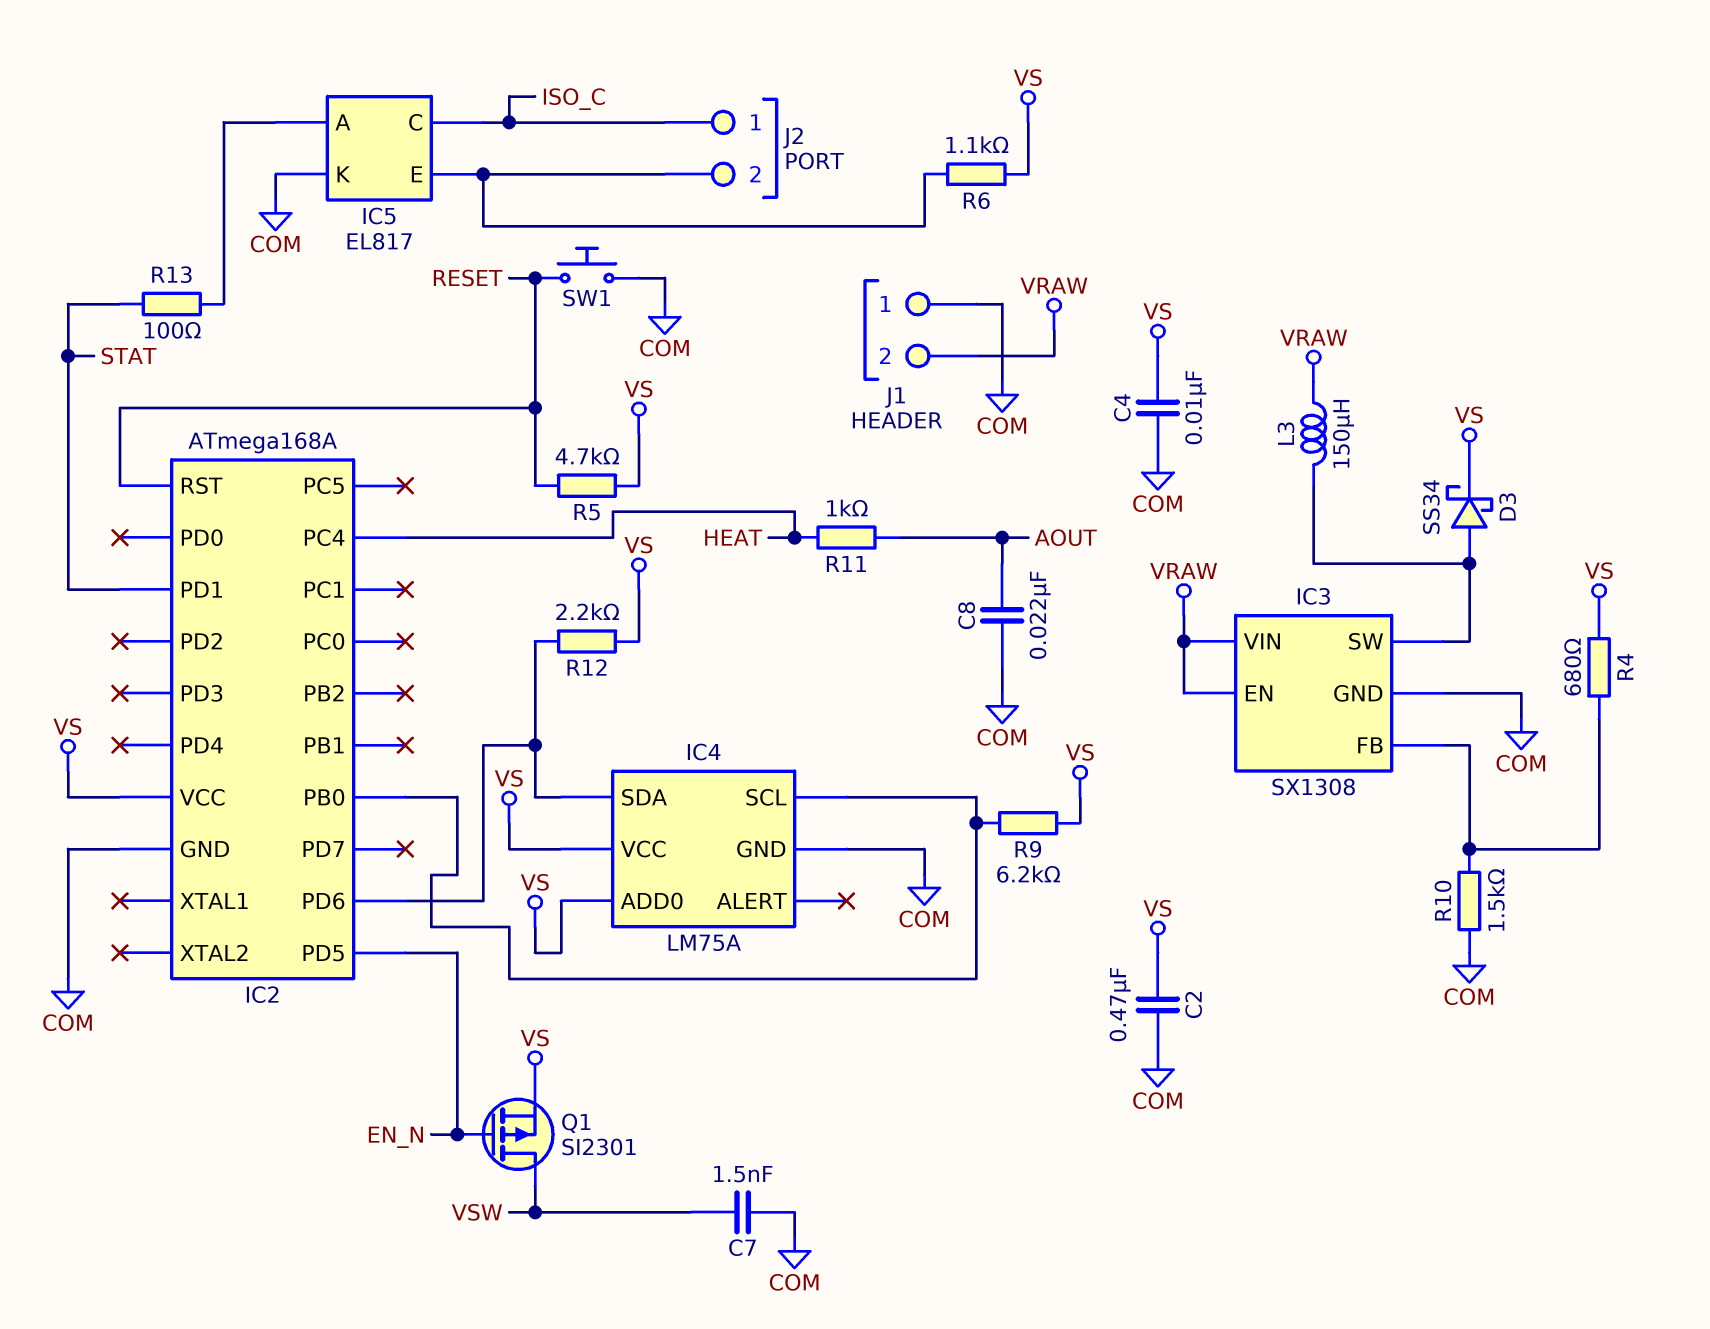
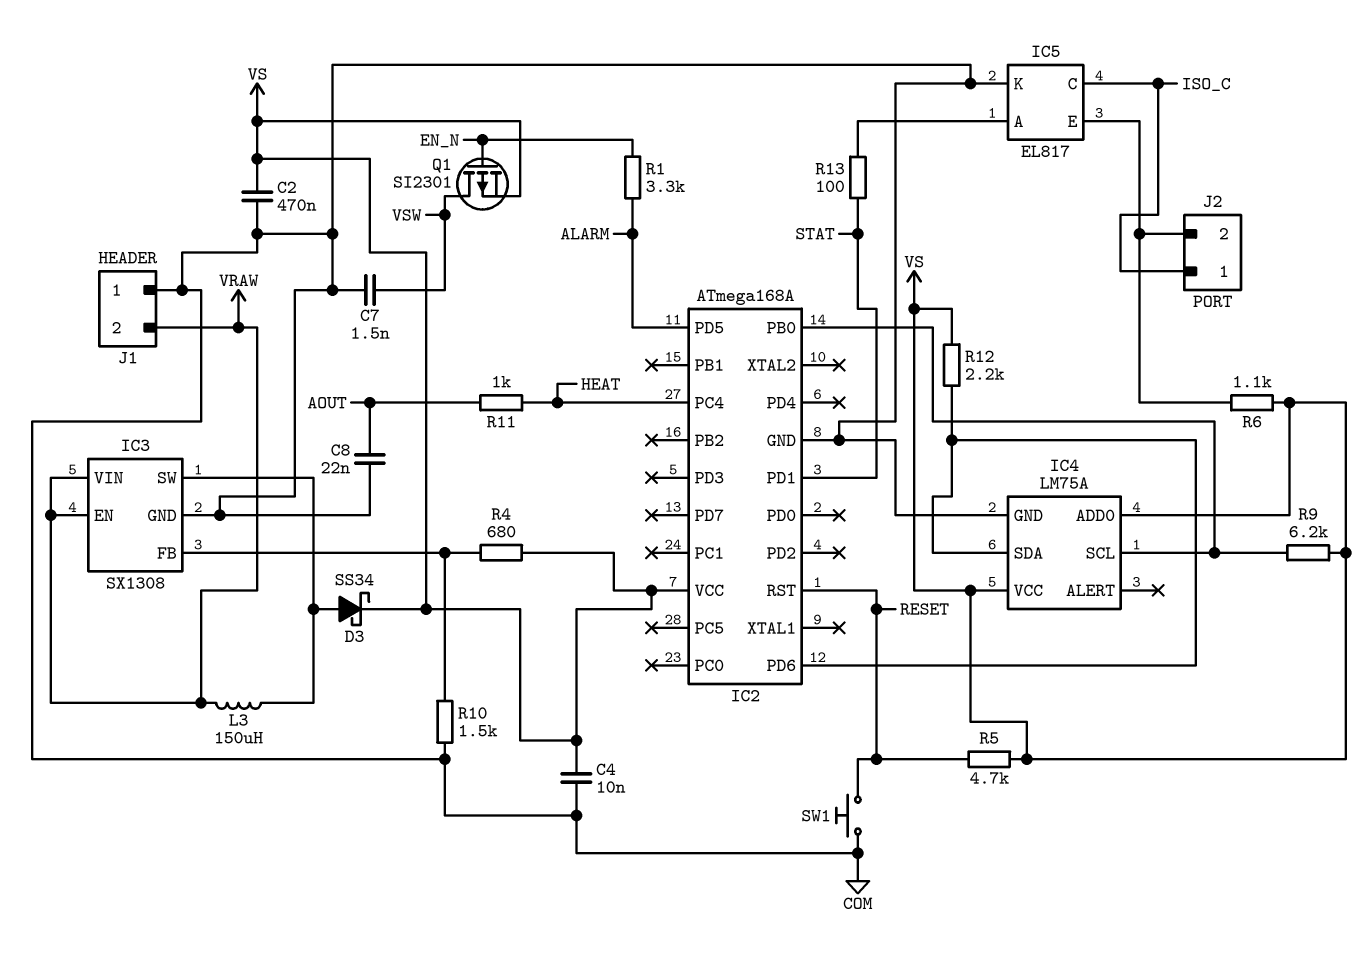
IC2 pin PD5: EN_N -> ALARM
R1: none -> 3.3k (ALARM, EN_N)

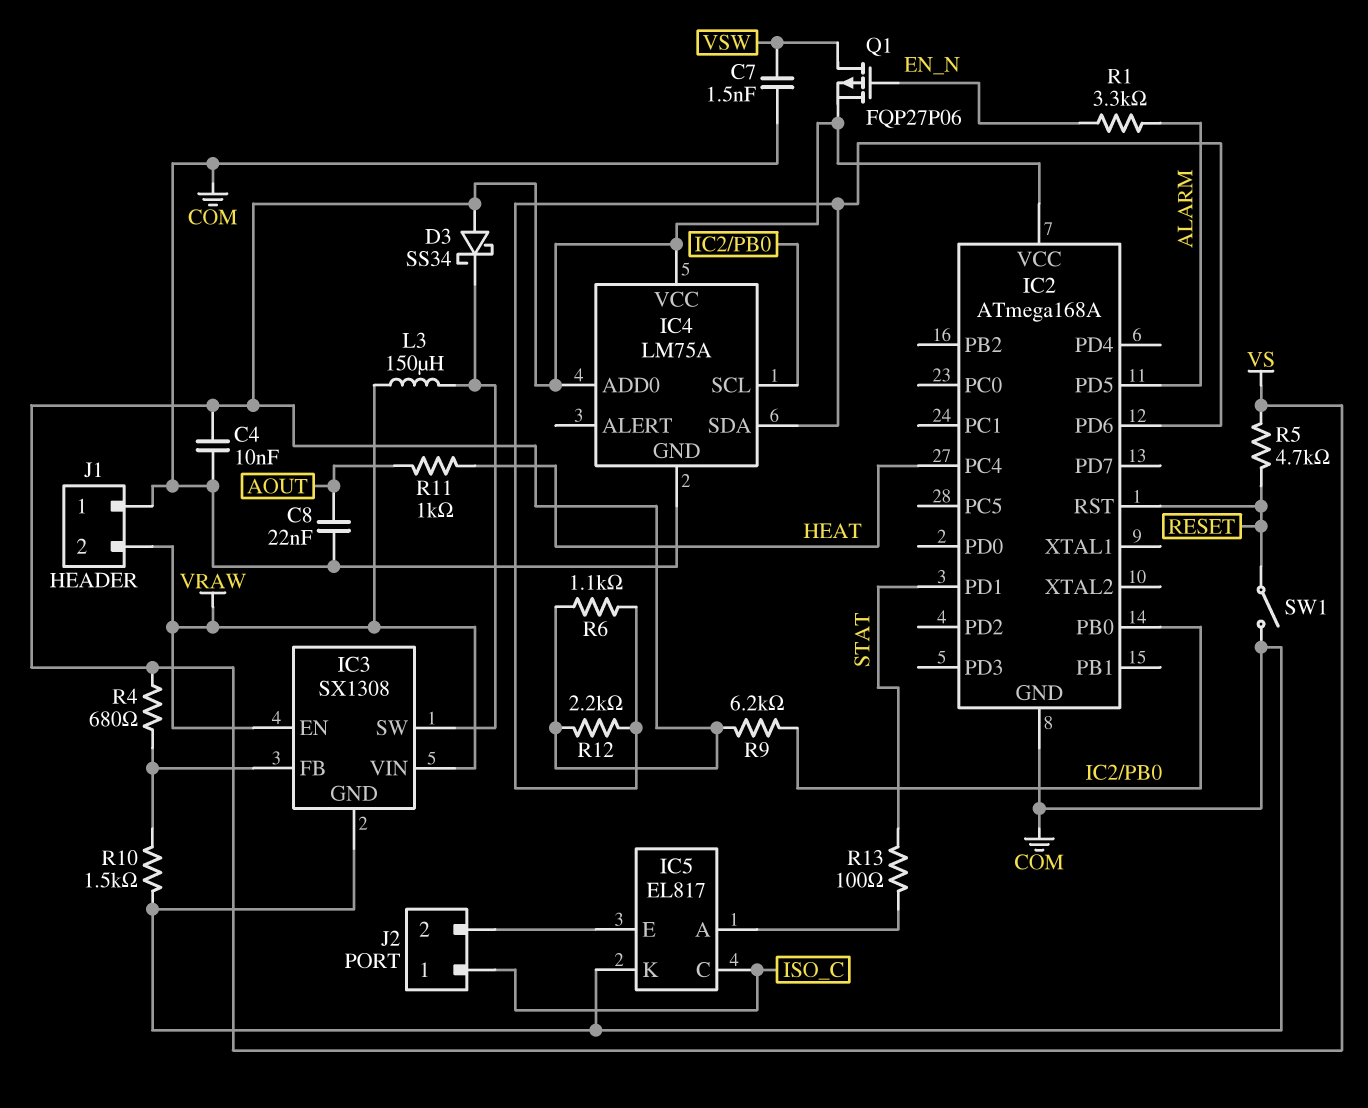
C2: 470nF (COM, VS) -> none
D3: schottky SS34 (A IC3/SW, K VS) -> schottky SS34 (A VS, K IC3/SW)
Q1: PMOS SI2301 (G EN_N, D VSW, S VS) -> PMOS FQP27P06 (G EN_N, D VSW, S VS)
R6: 1.1k (IC5/E, VS) -> 1.1k (IC2/PD6, VS)
SW1: button (COM, RESET) -> switch (COM, RESET)

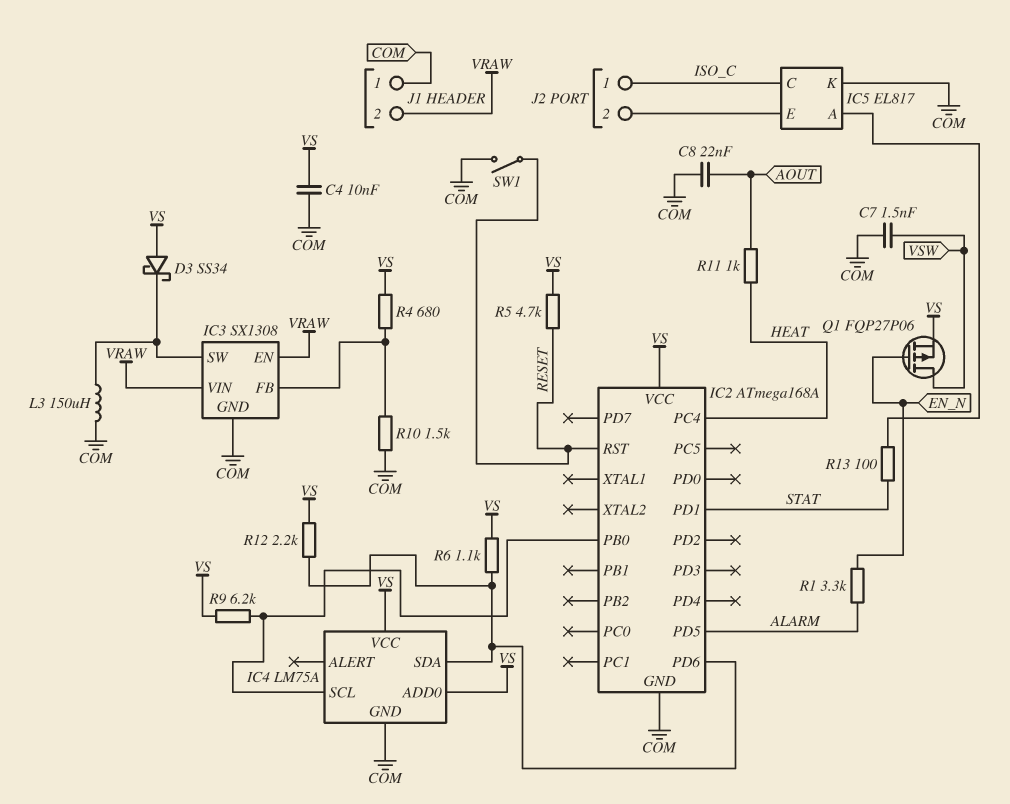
L3: 150uH (IC3/SW, VRAW) -> 150uH (COM, IC3/SW)

